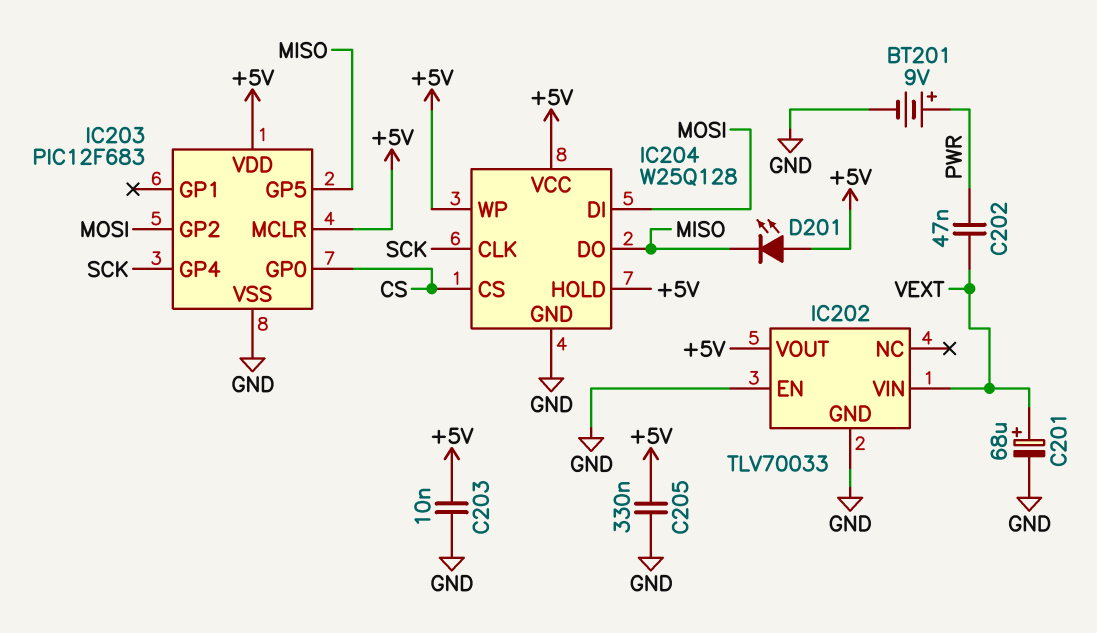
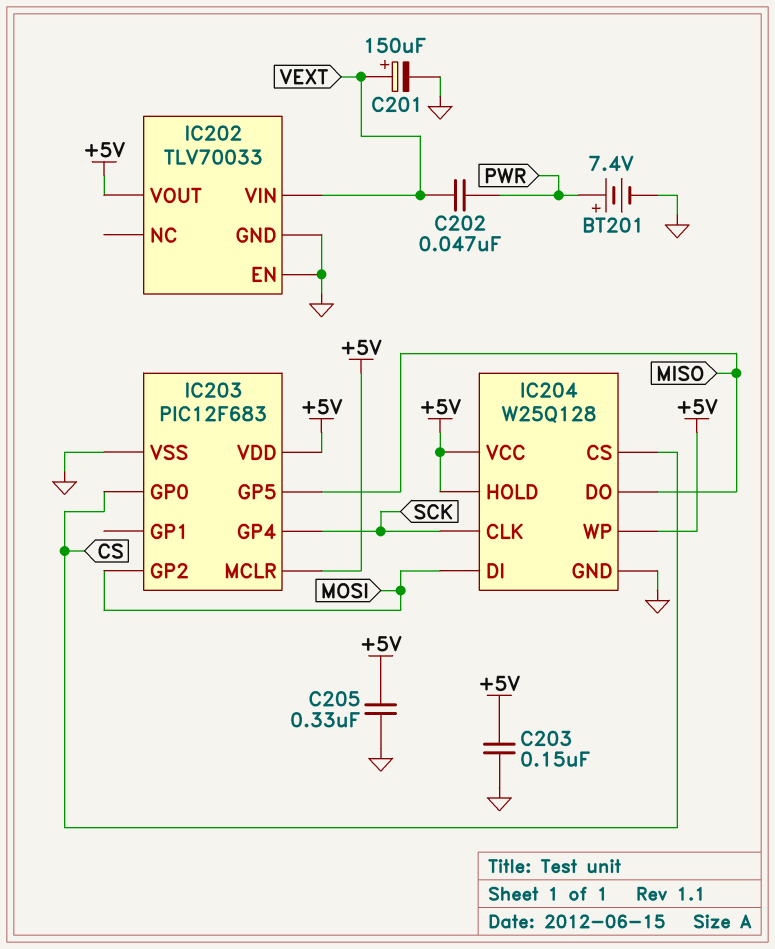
BT201: 9V (plus PWR, minus GND) -> 7.4V (plus PWR, minus GND)
C201: 68uF (plus VEXT, minus GND) -> 150uF (plus VEXT, minus GND)
C203: 10nF (+5V, GND) -> 150nF (+5V, GND)
D201: LED (A +5V, K MISO) -> none

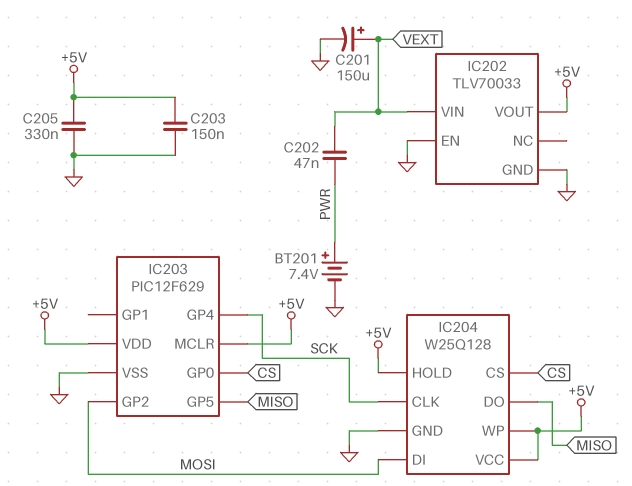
IC203: PIC12F683 -> PIC12F629

